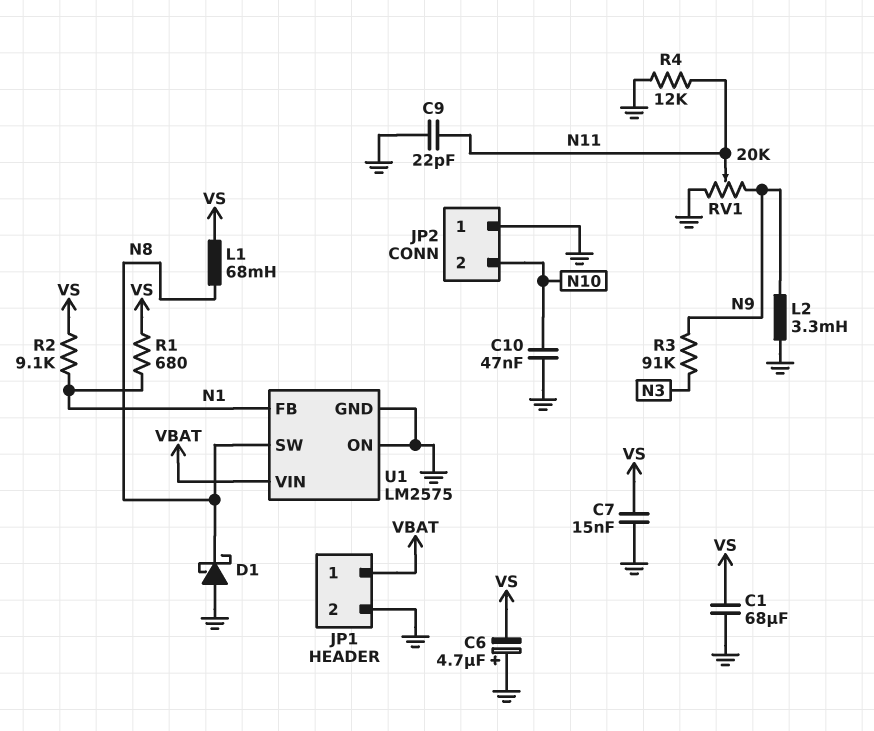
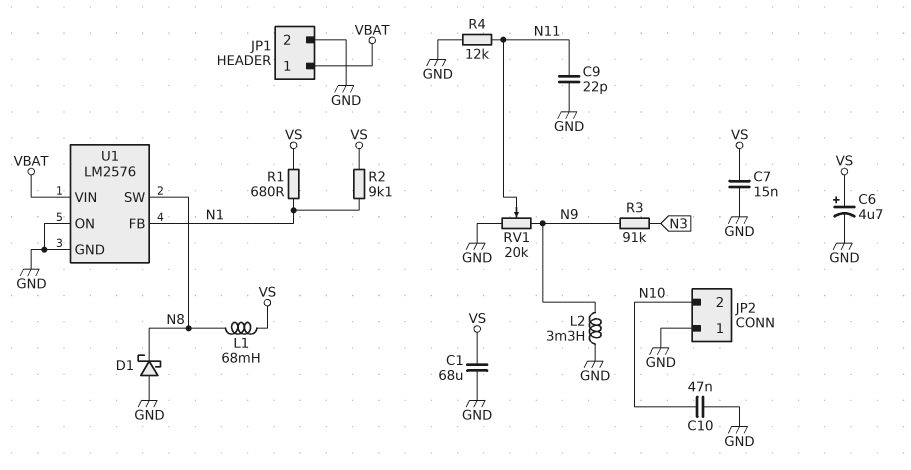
C6: 4.7uF (plus GND, minus VS) -> 4.7uF (plus VS, minus GND)
U1: LM2575 -> LM2576

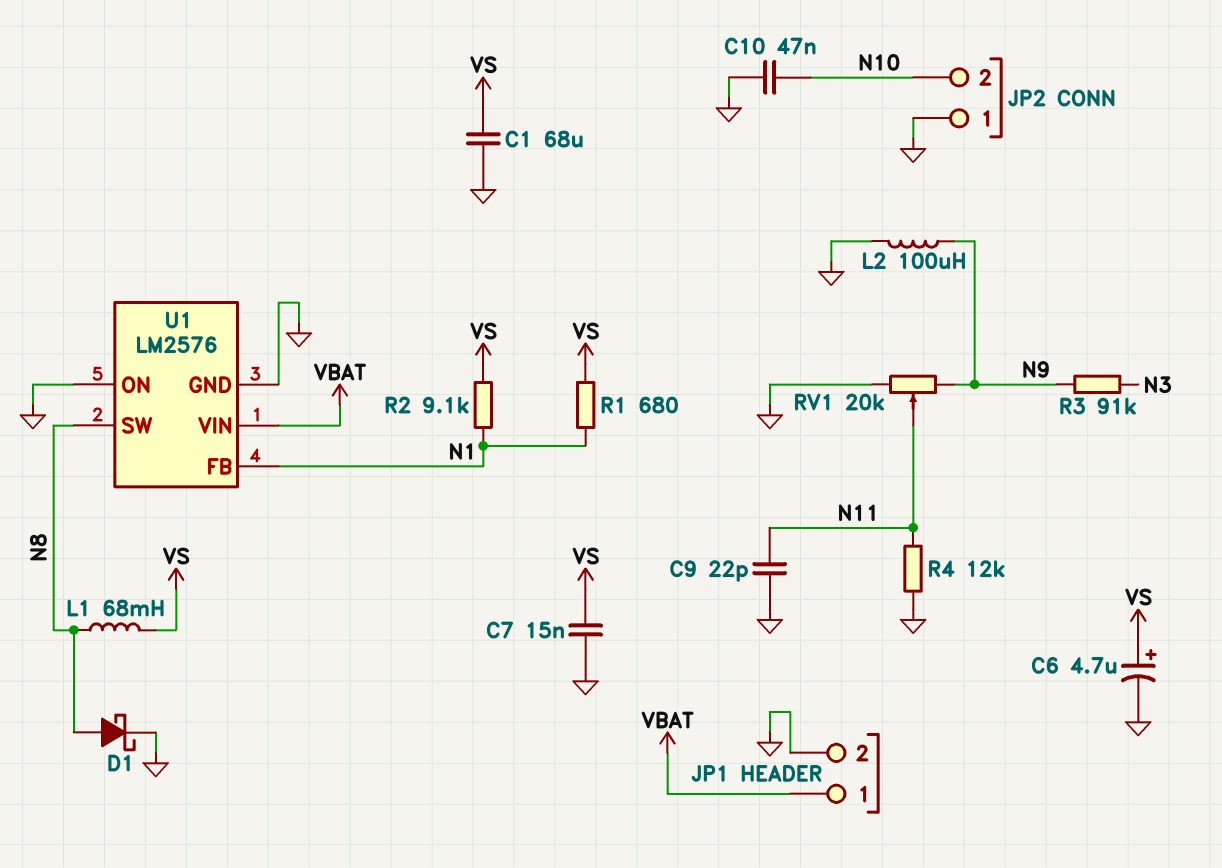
D1: schottky (A GND, K N8) -> schottky (A N8, K GND)
L2: 3.3mH (GND, N9) -> 100uH (GND, N9)

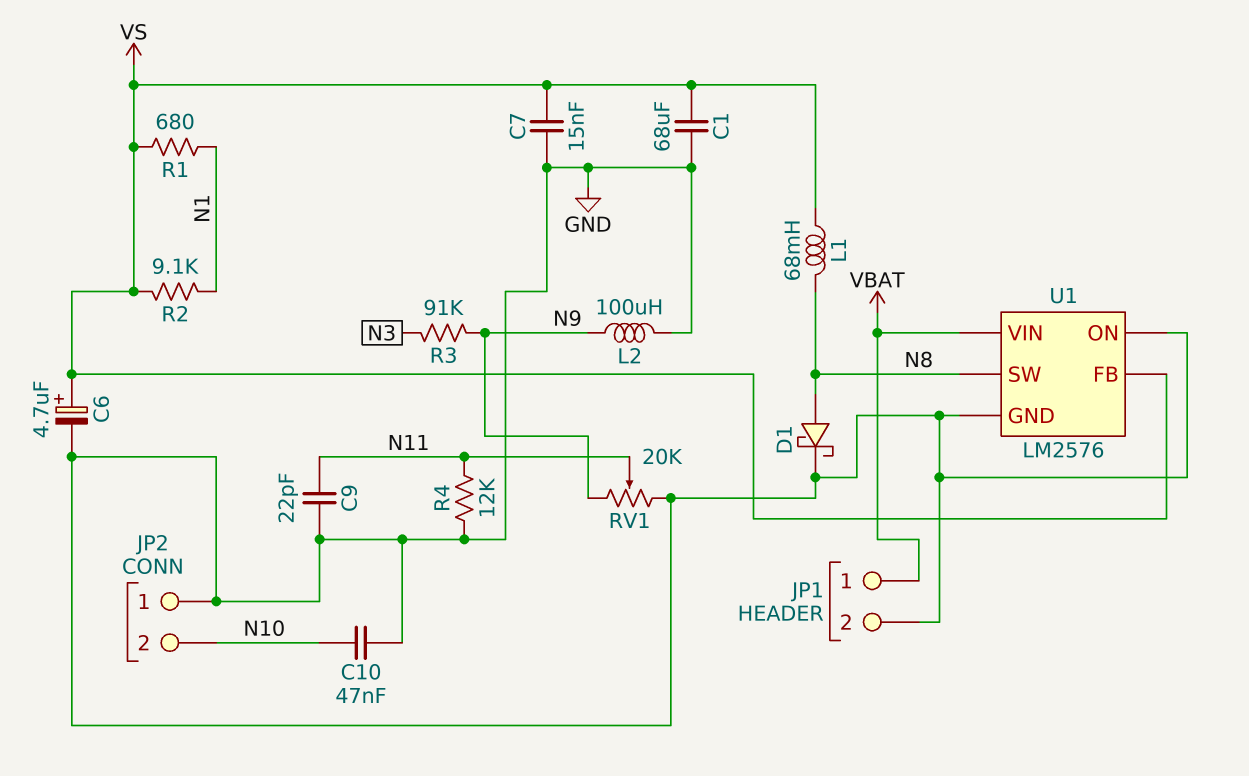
U1 pin FB: N1 -> VS

